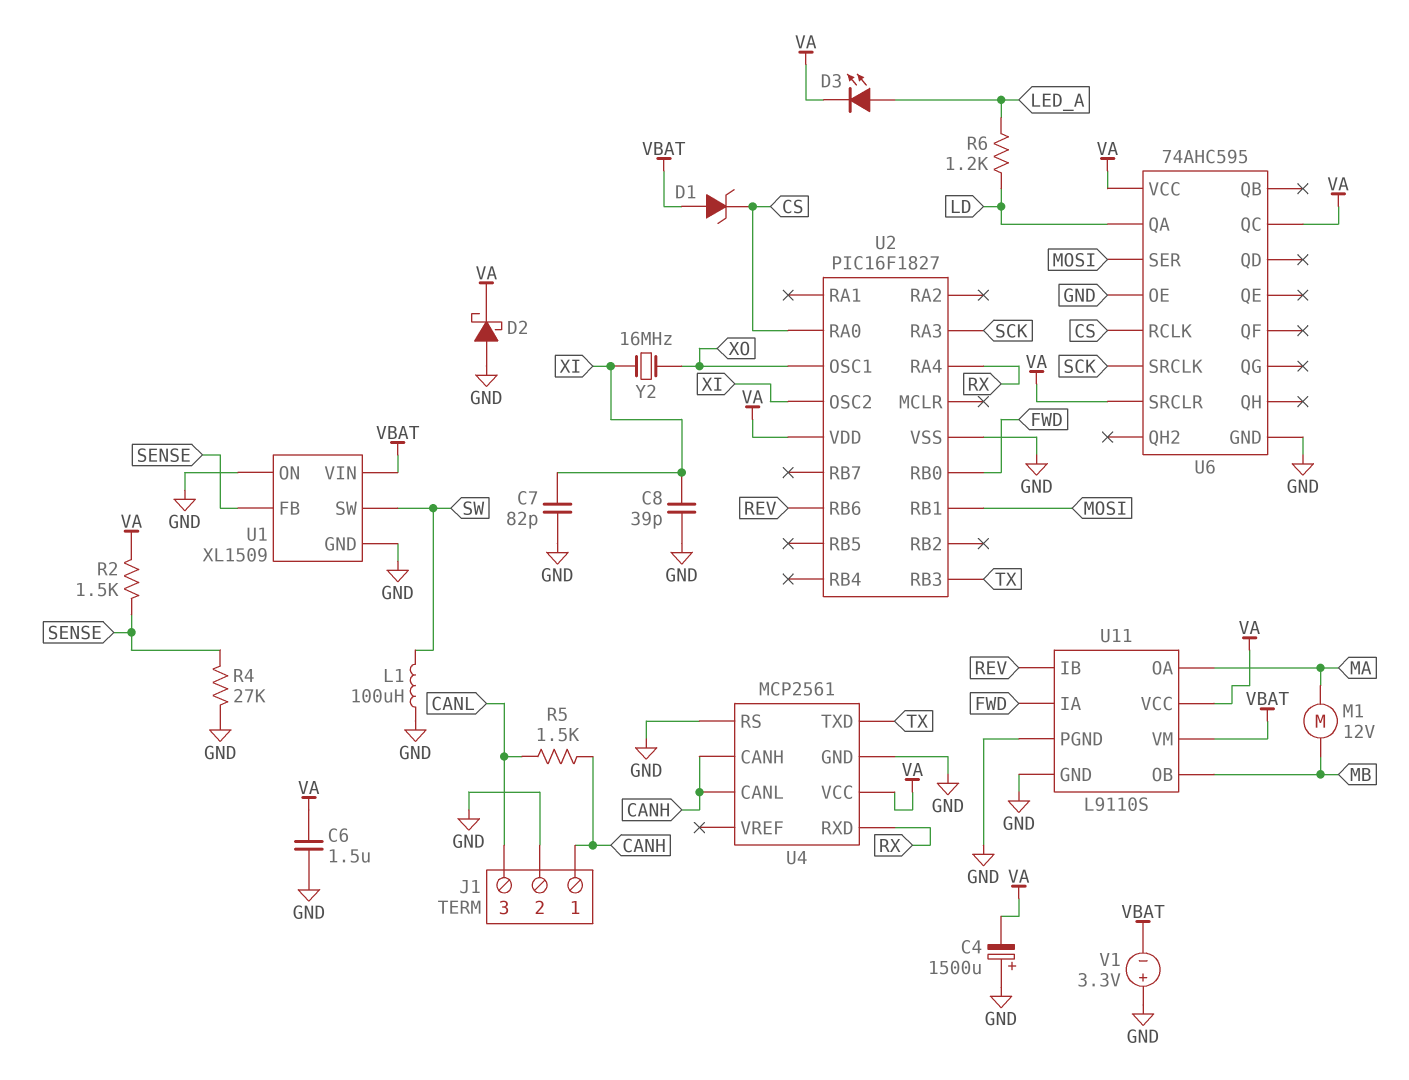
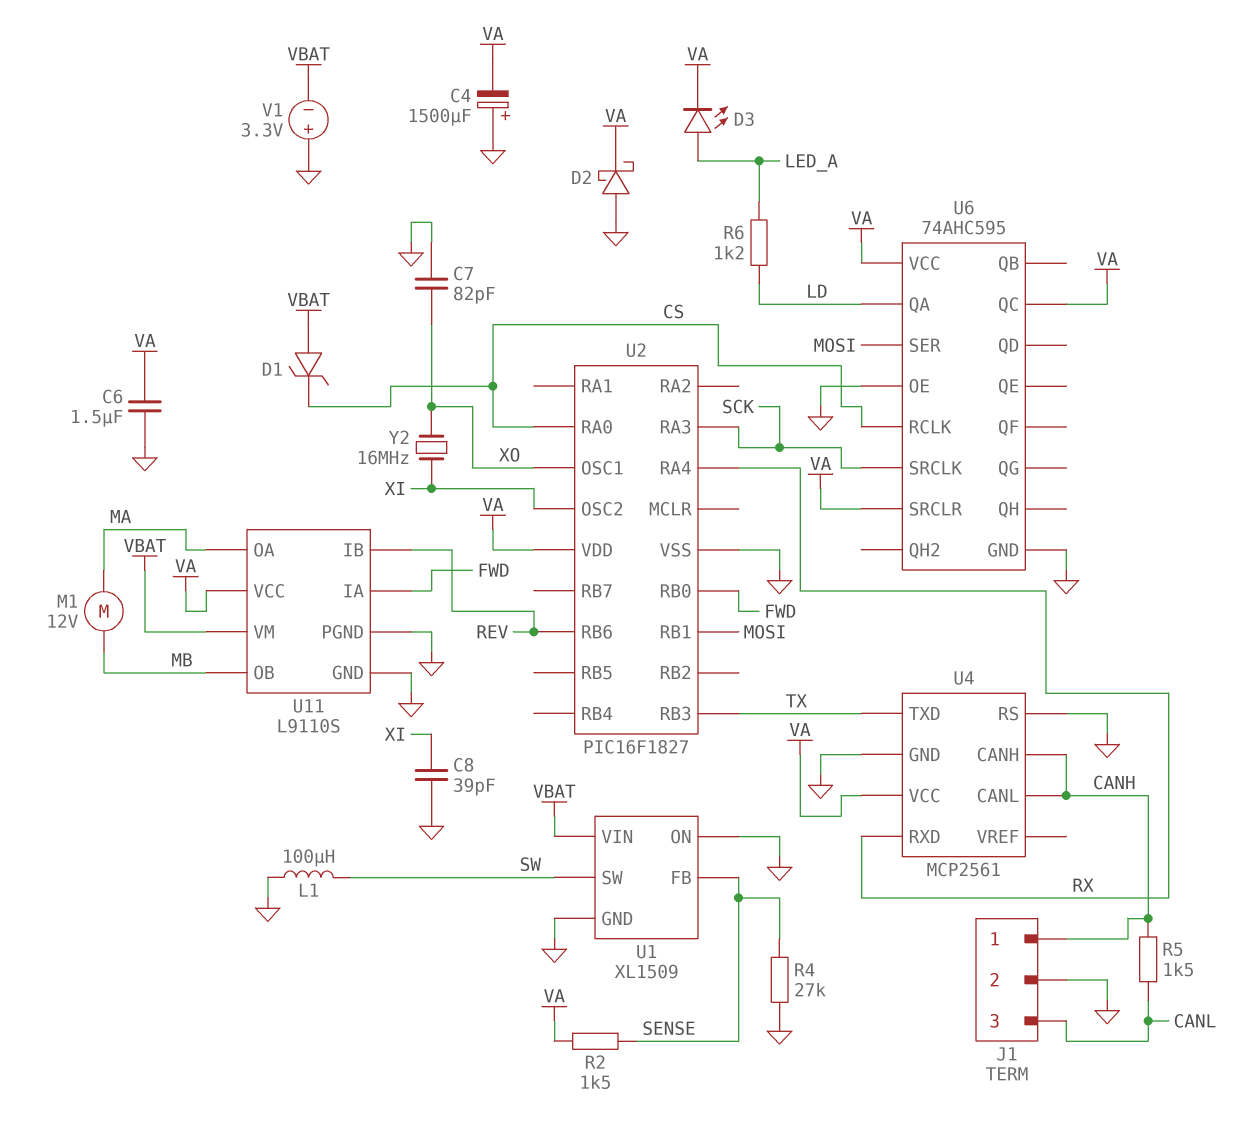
C7: 82pF (GND, XI) -> 82pF (GND, XO)

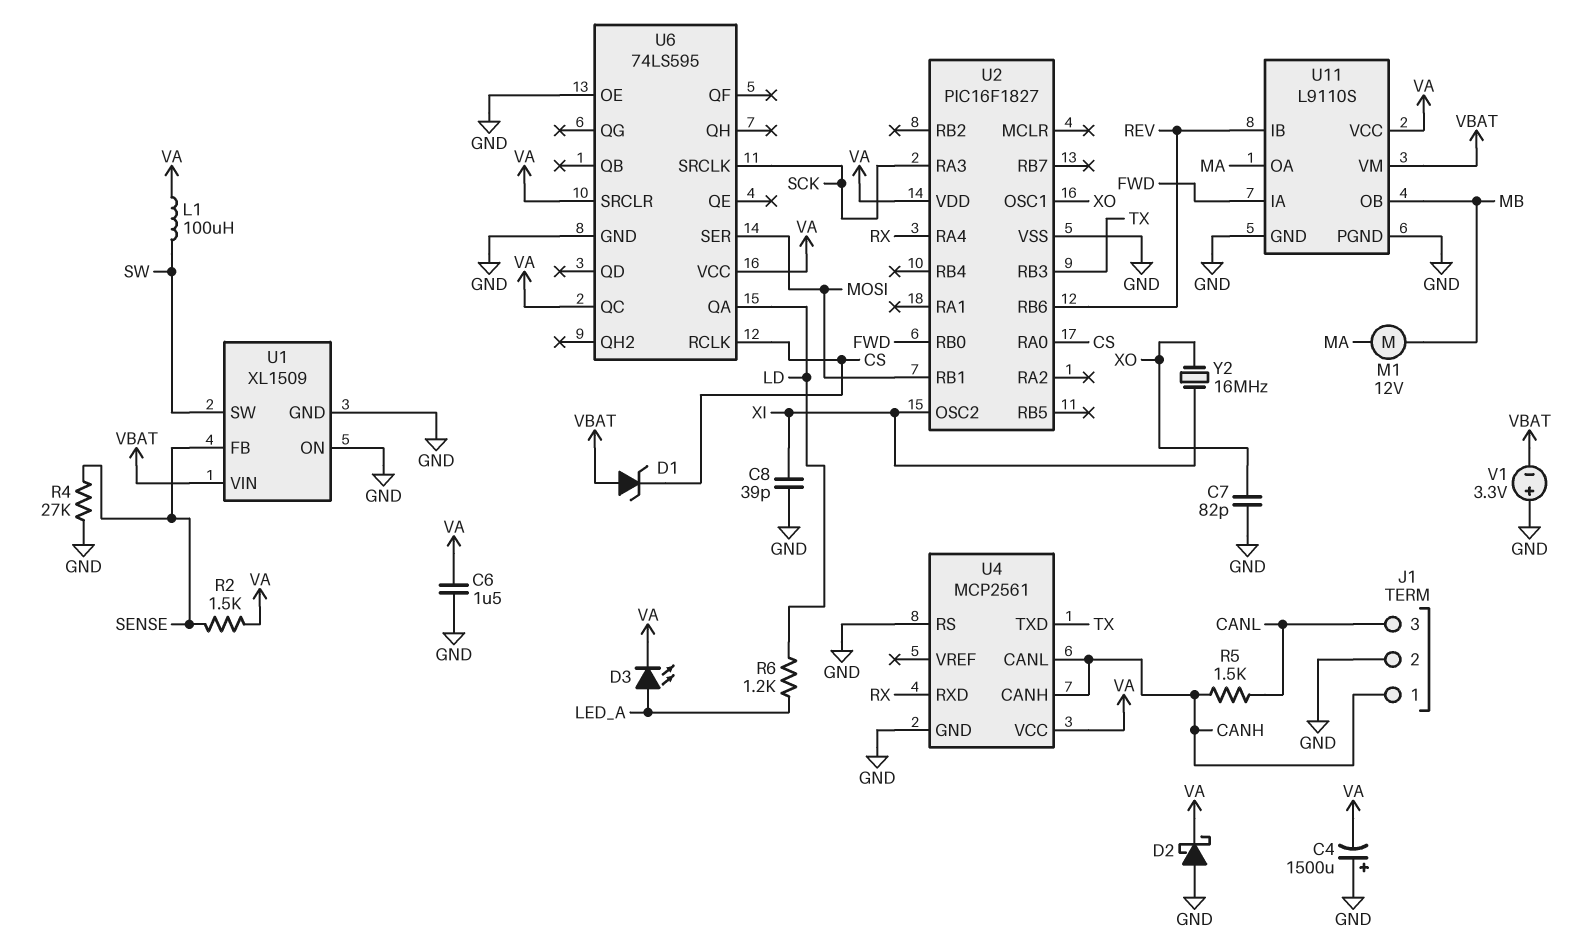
L1: 100uH (GND, SW) -> 100uH (SW, VA)
U6: 74AHC595 -> 74LS595

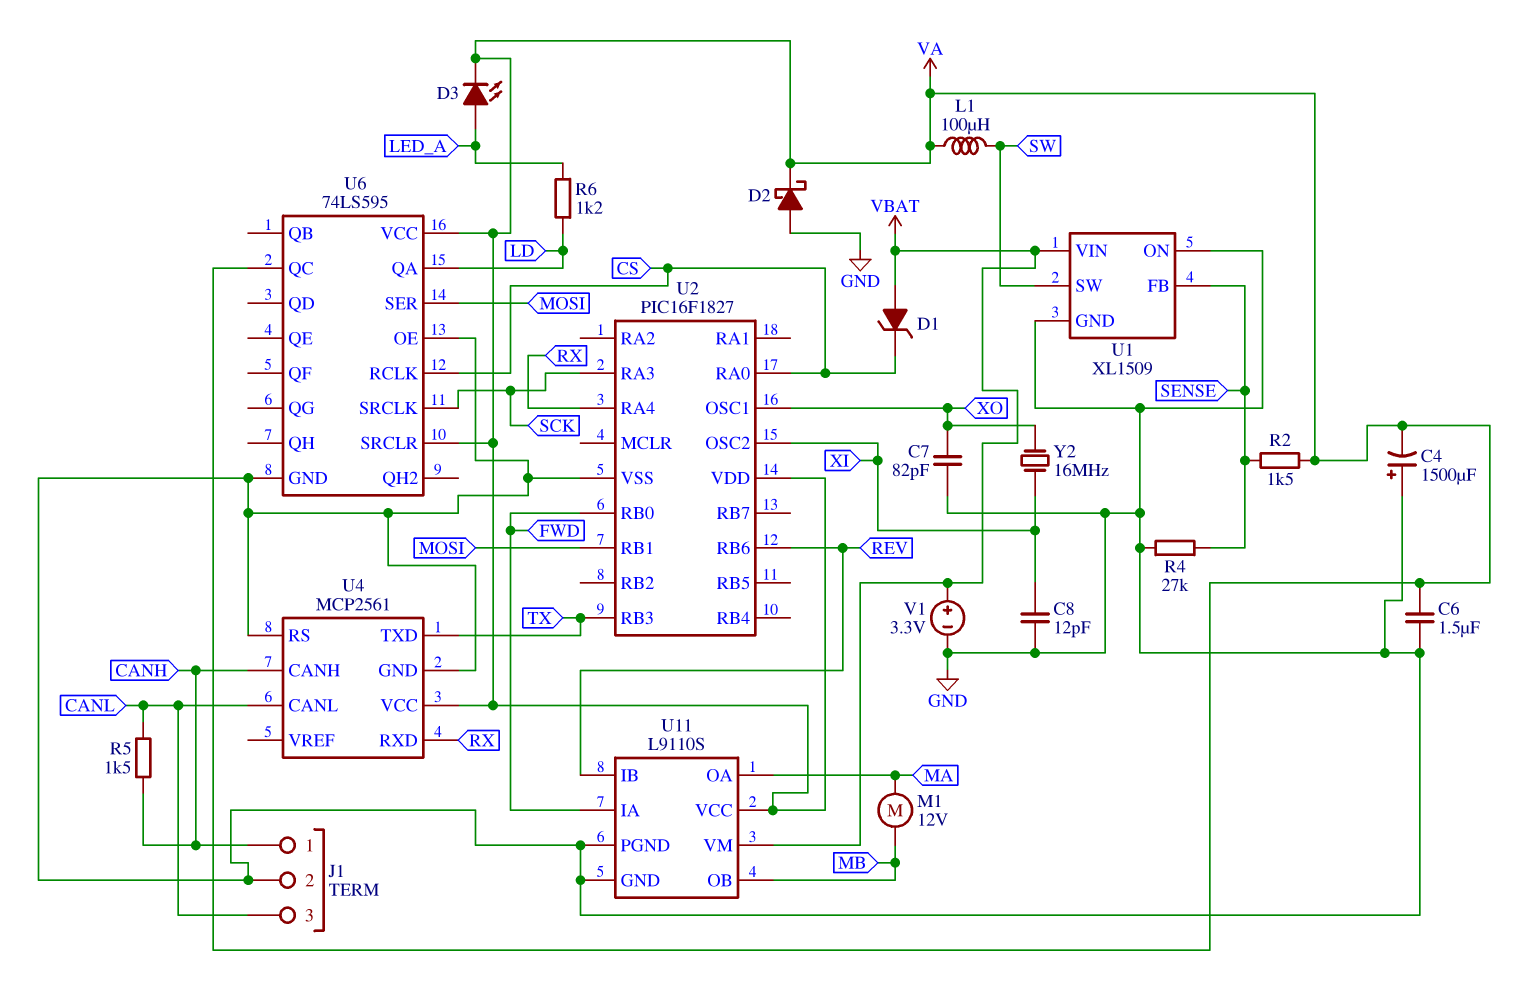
C8: 39pF (GND, XI) -> 12pF (GND, XI)
U4 pin CANL: CANH -> CANL
V1: 3.3V (plus GND, minus VBAT) -> 3.3V (plus VBAT, minus GND)

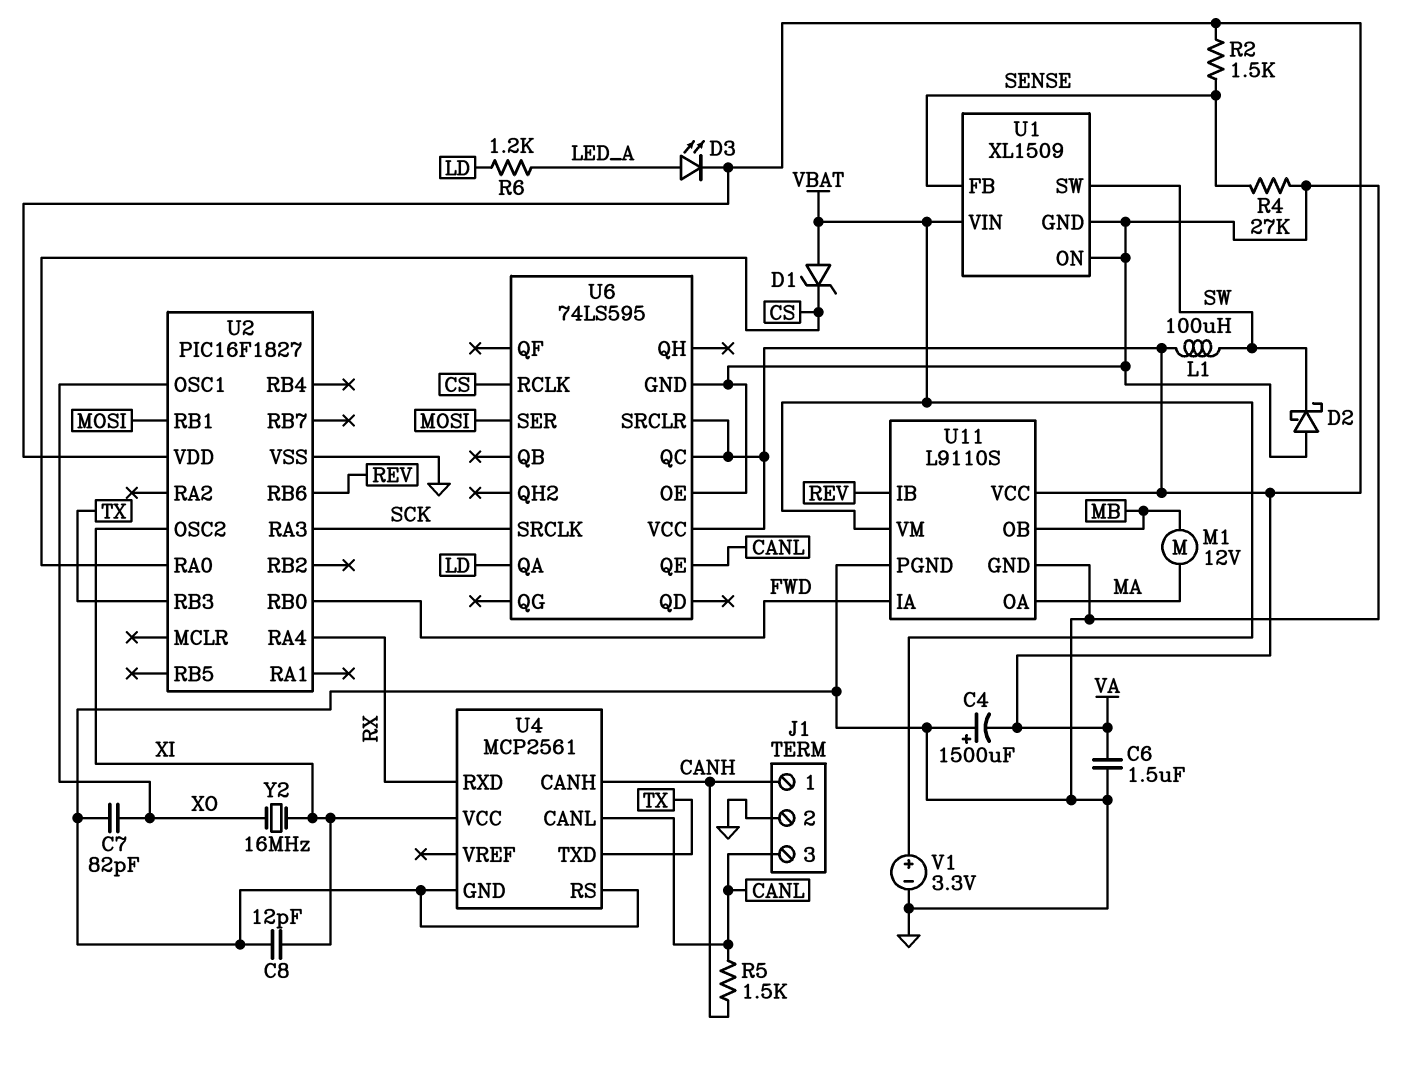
D2: schottky (A GND, K VA) -> schottky (A GND, K SW)
U4 pin VCC: VA -> XI
U6 pin QE: none -> CANL

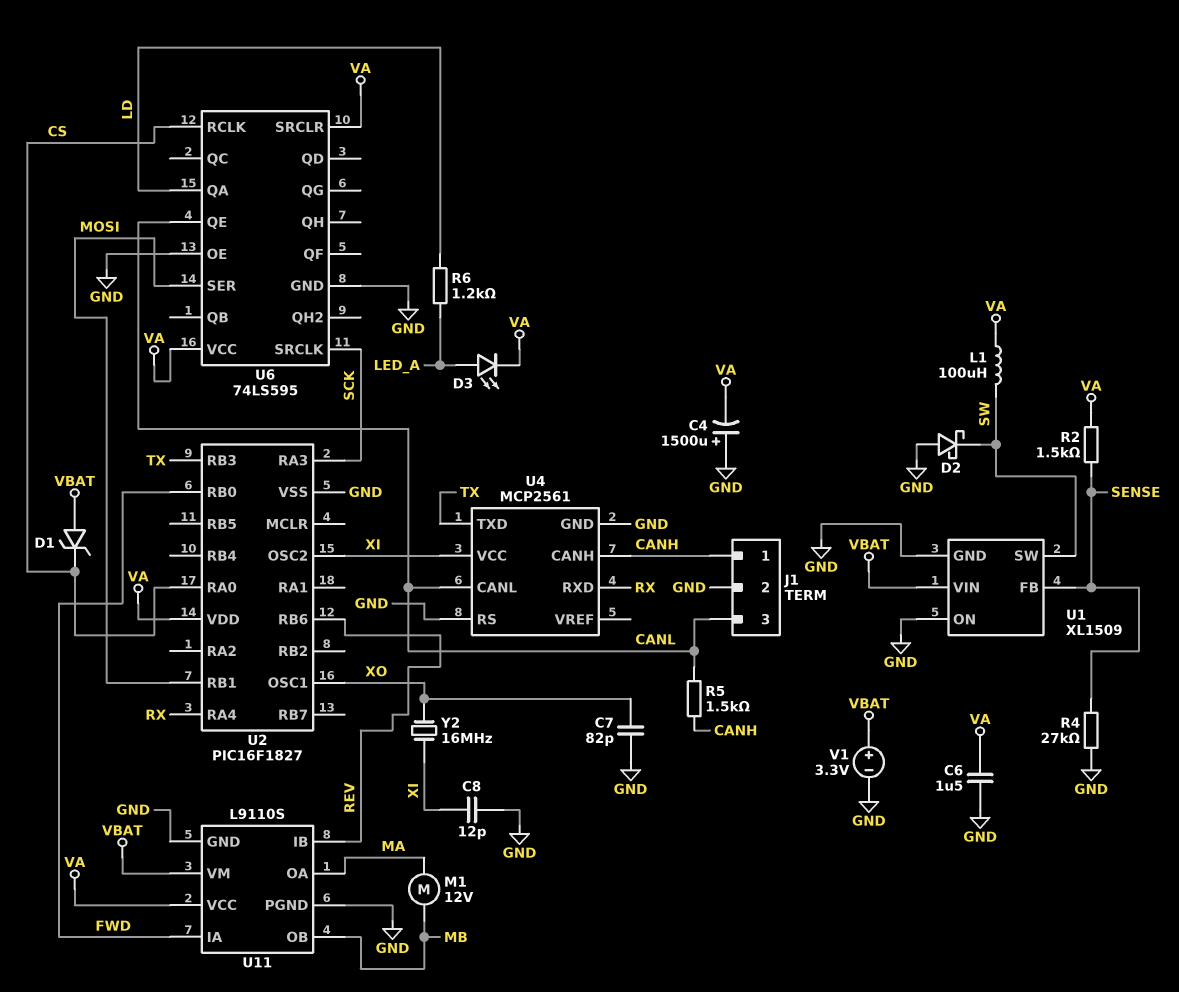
U6 pin QC: VA -> none

